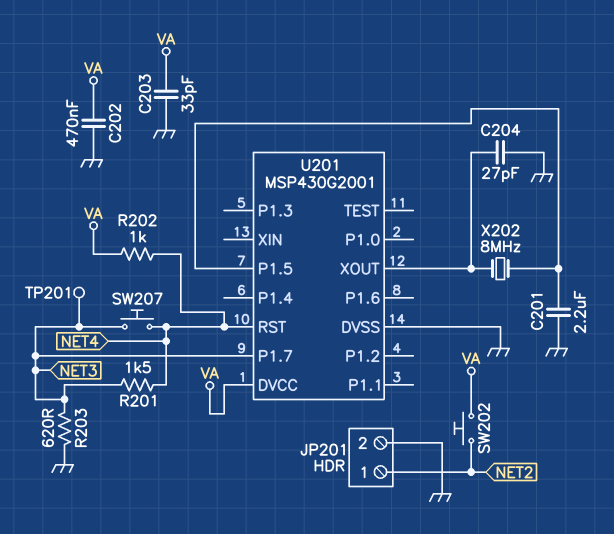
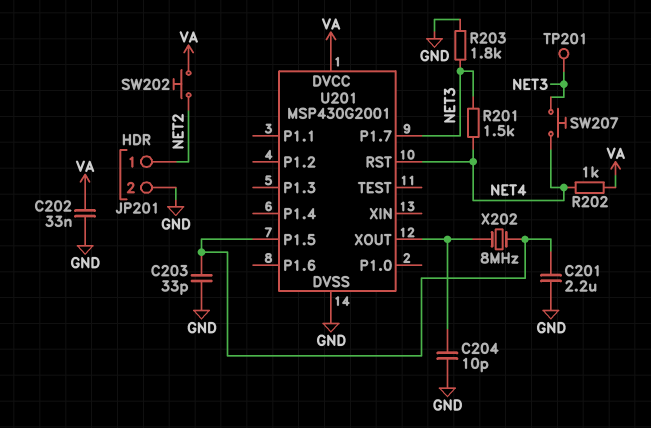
C202: 470nF (GND, VA) -> 33nF (GND, VA)
C203: 33pF (GND, VA) -> 33pF (GND, U201/P1.5)
C204: 27pF (GND, U201/XOUT) -> 10pF (GND, U201/XOUT)
R203: 620 (GND, NET3) -> 1.8k (GND, NET3)

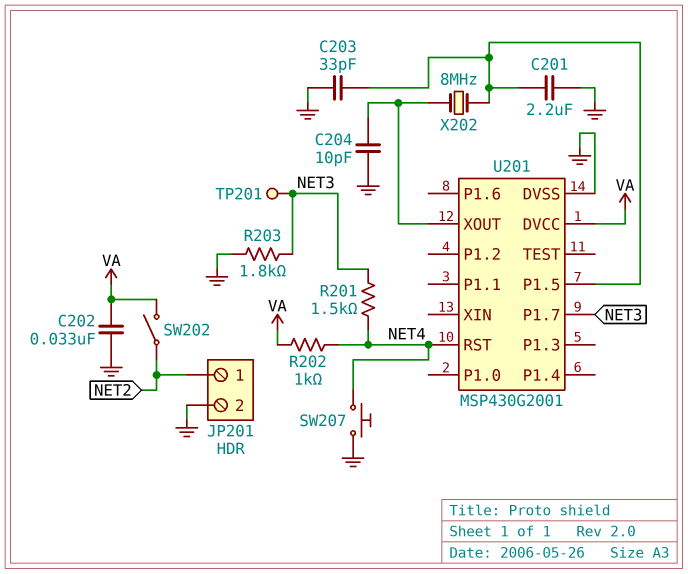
SW202: button (NET2, VA) -> switch (NET2, VA)
SW207: button (NET3, NET4) -> button (GND, NET4)

